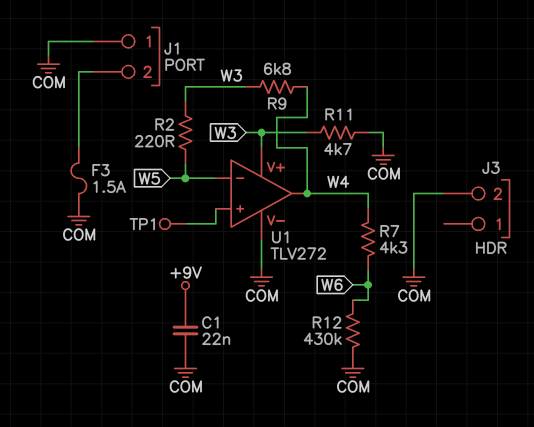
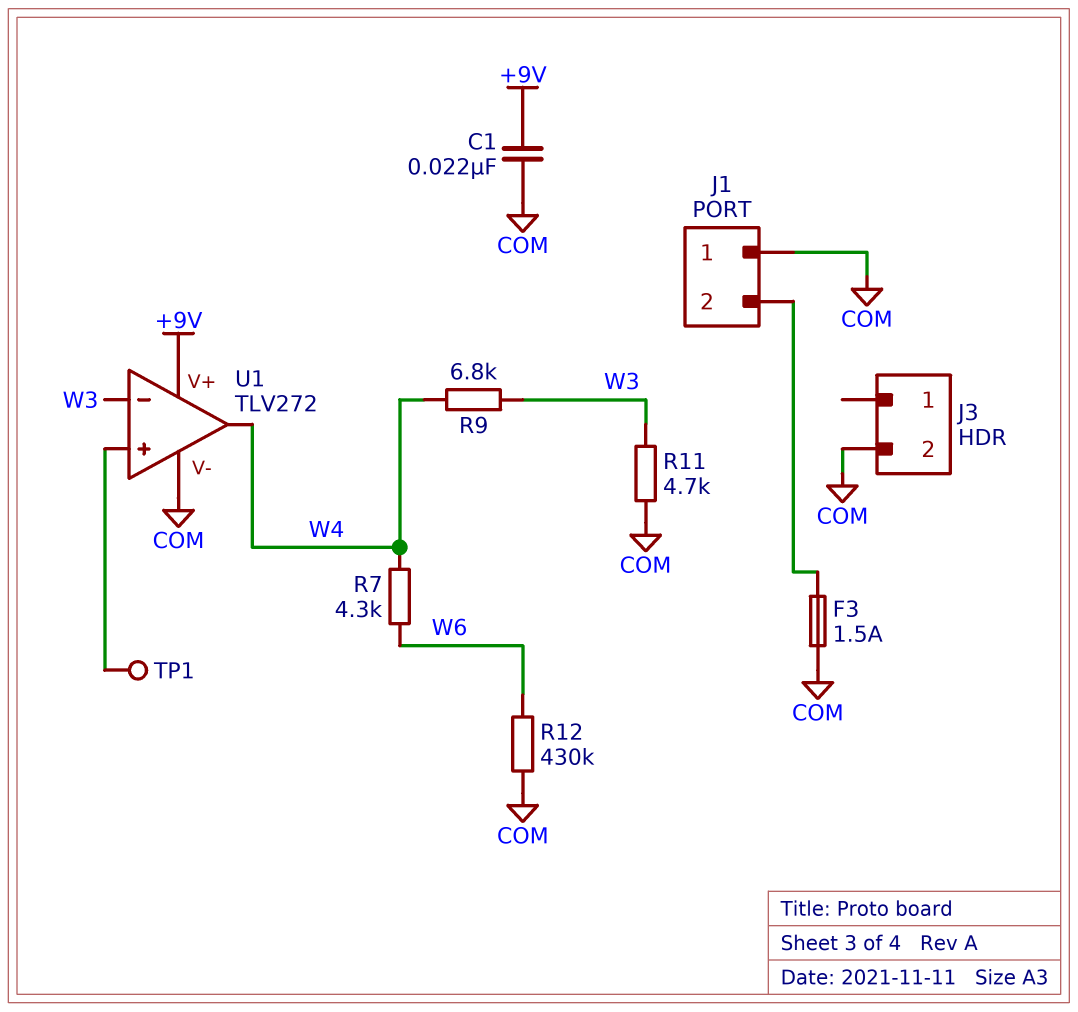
R2: 220 (W3, W5) -> none
U1 pin V+: W3 -> +9V
U1 pin in-: W5 -> W3

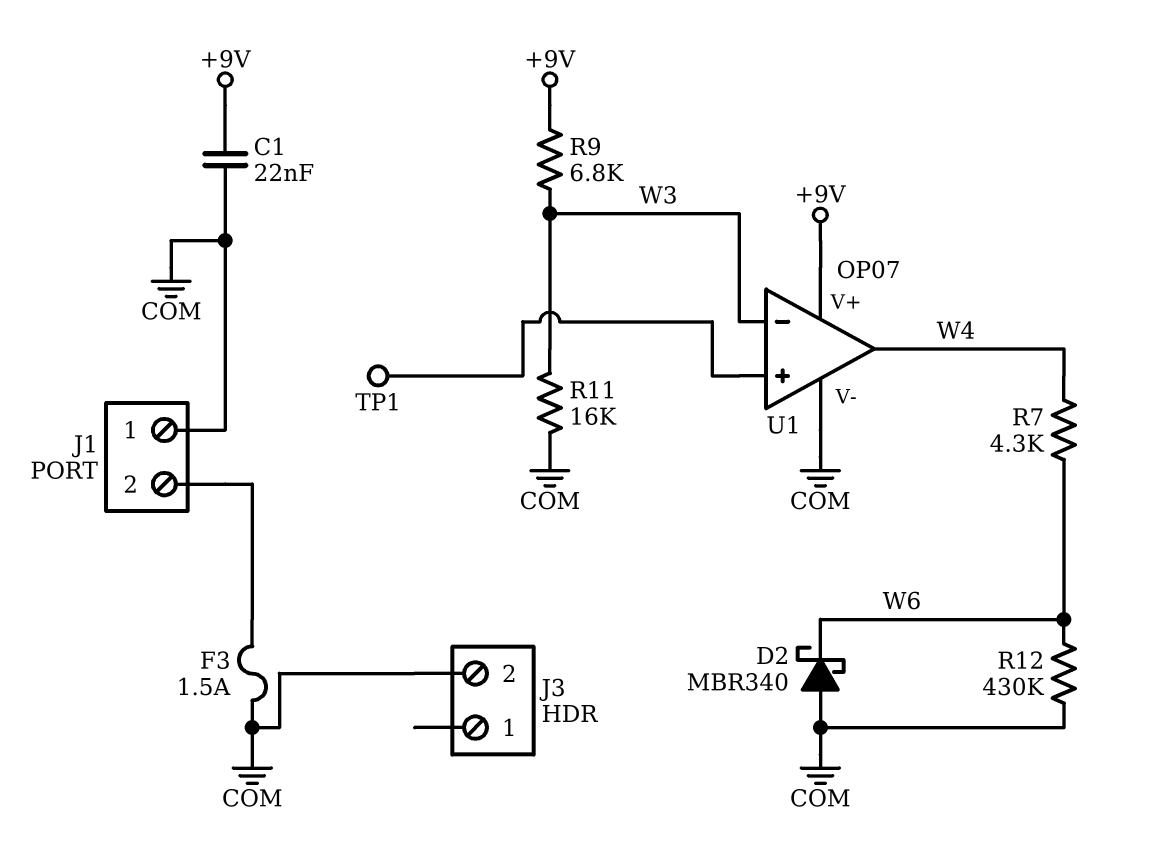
D2: none -> schottky MBR340 (A COM, K W6)
R9: 6.8k (W3, W4) -> 6.8k (+9V, W3)
R11: 4.7k (COM, W3) -> 16k (COM, W3)
U1: TLV272 -> OP07

